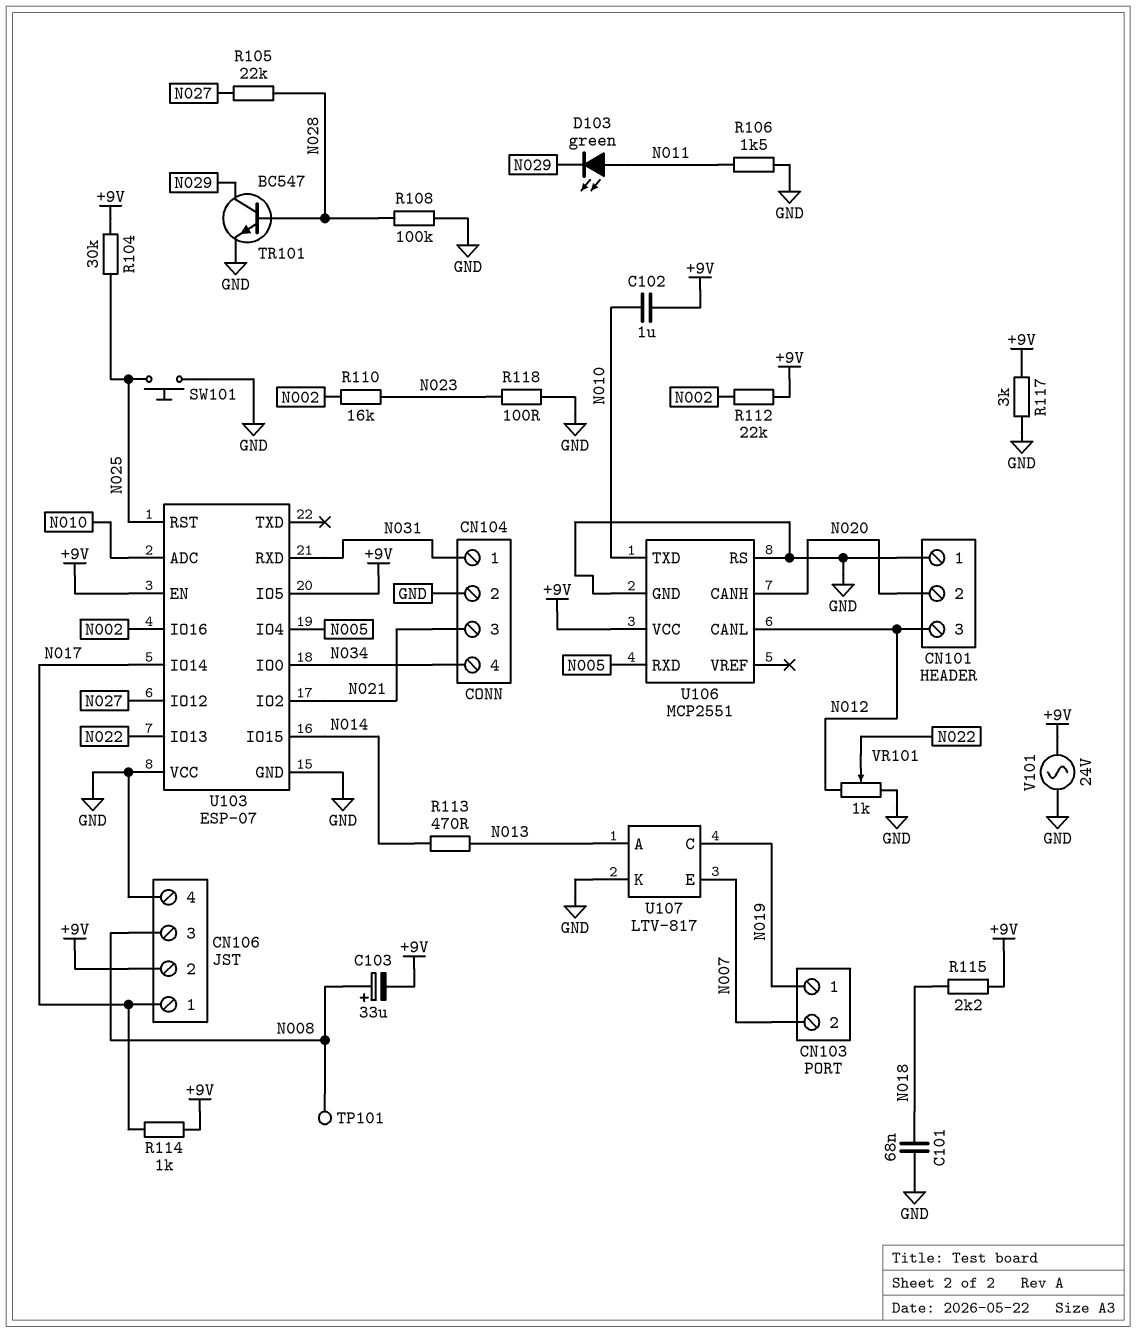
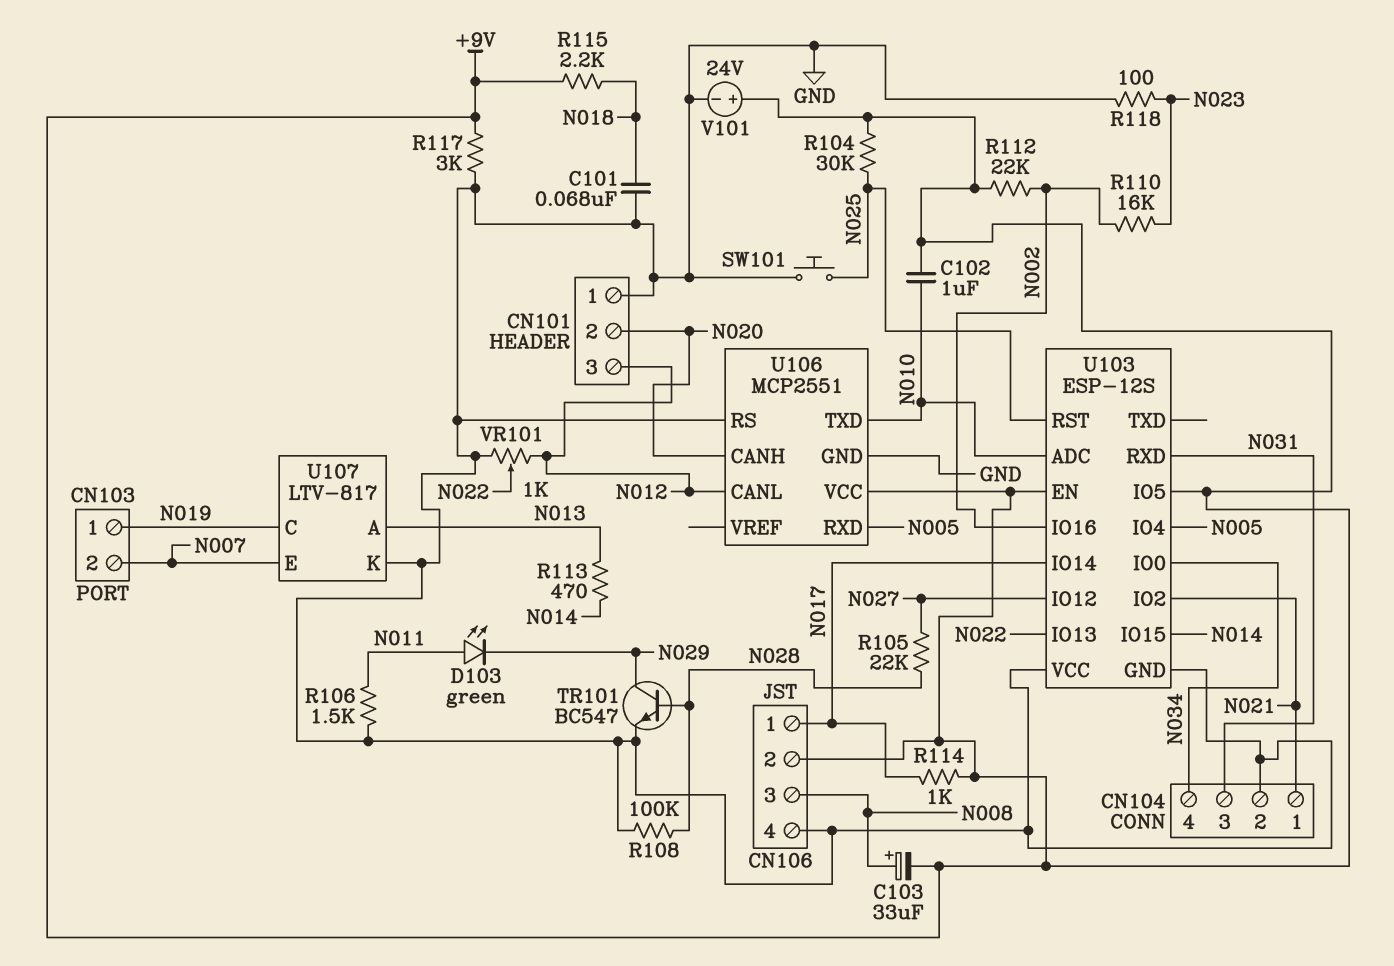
CN104 pin 1: N031 -> N021
CN104 pin 3: N021 -> N031
TP101: test point (N008) -> none
U103: ESP-07 -> ESP-12S
V101: AC 24V (+9V, GND) -> 24V (plus +9V, minus GND)

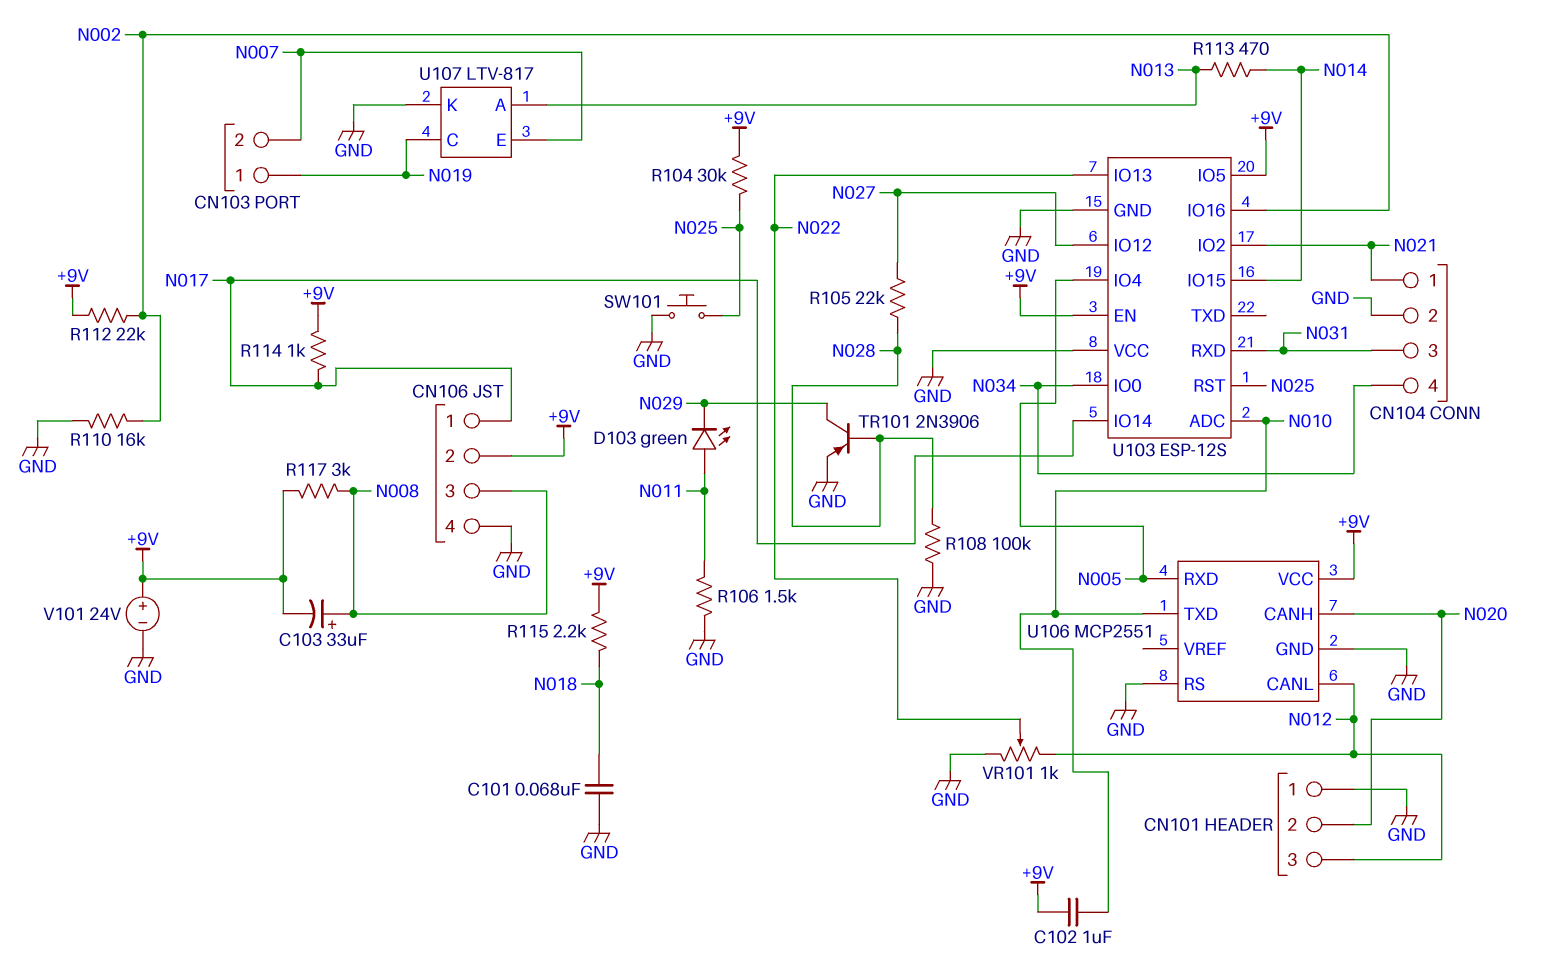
R110: 16k (N002, N023) -> 16k (GND, N002)
R117: 3k (+9V, GND) -> 3k (+9V, N008)
R118: 100 (GND, N023) -> none
TR101: NPN BC547 (B N028, C N029, E GND) -> PNP 2N3906 (B N028, C N029, E GND)

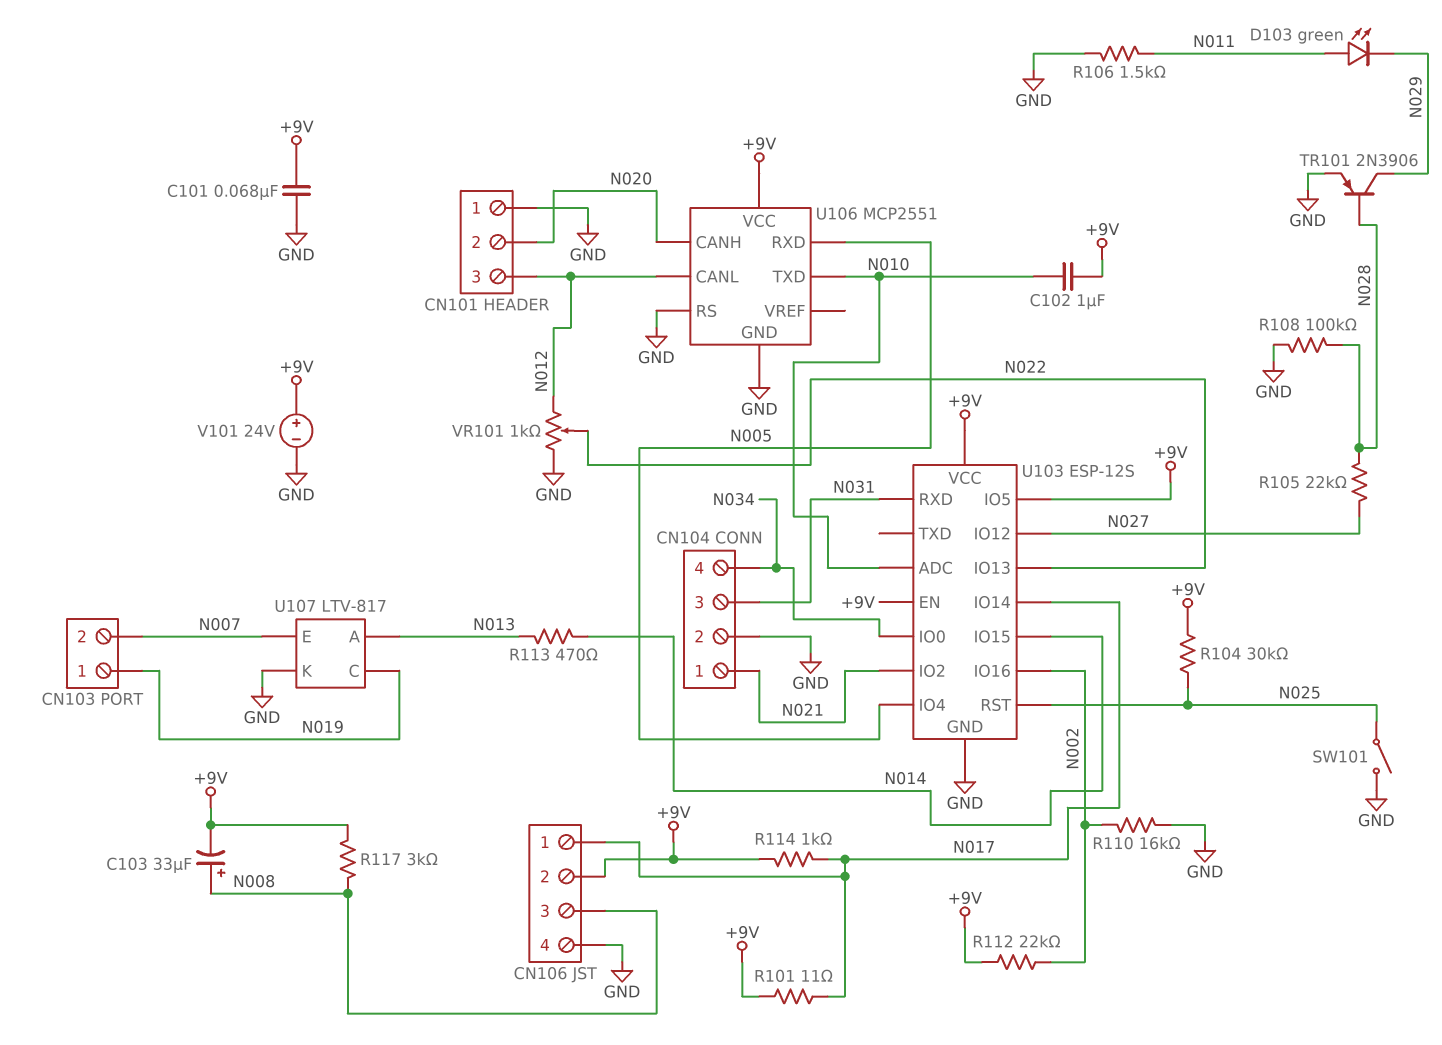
C101: 68nF (GND, N018) -> 68nF (+9V, GND)
R101: none -> 11 (+9V, N017)
R115: 2.2k (+9V, N018) -> none
SW101: button (GND, N025) -> switch (GND, N025)
U103 pin VCC: GND -> +9V

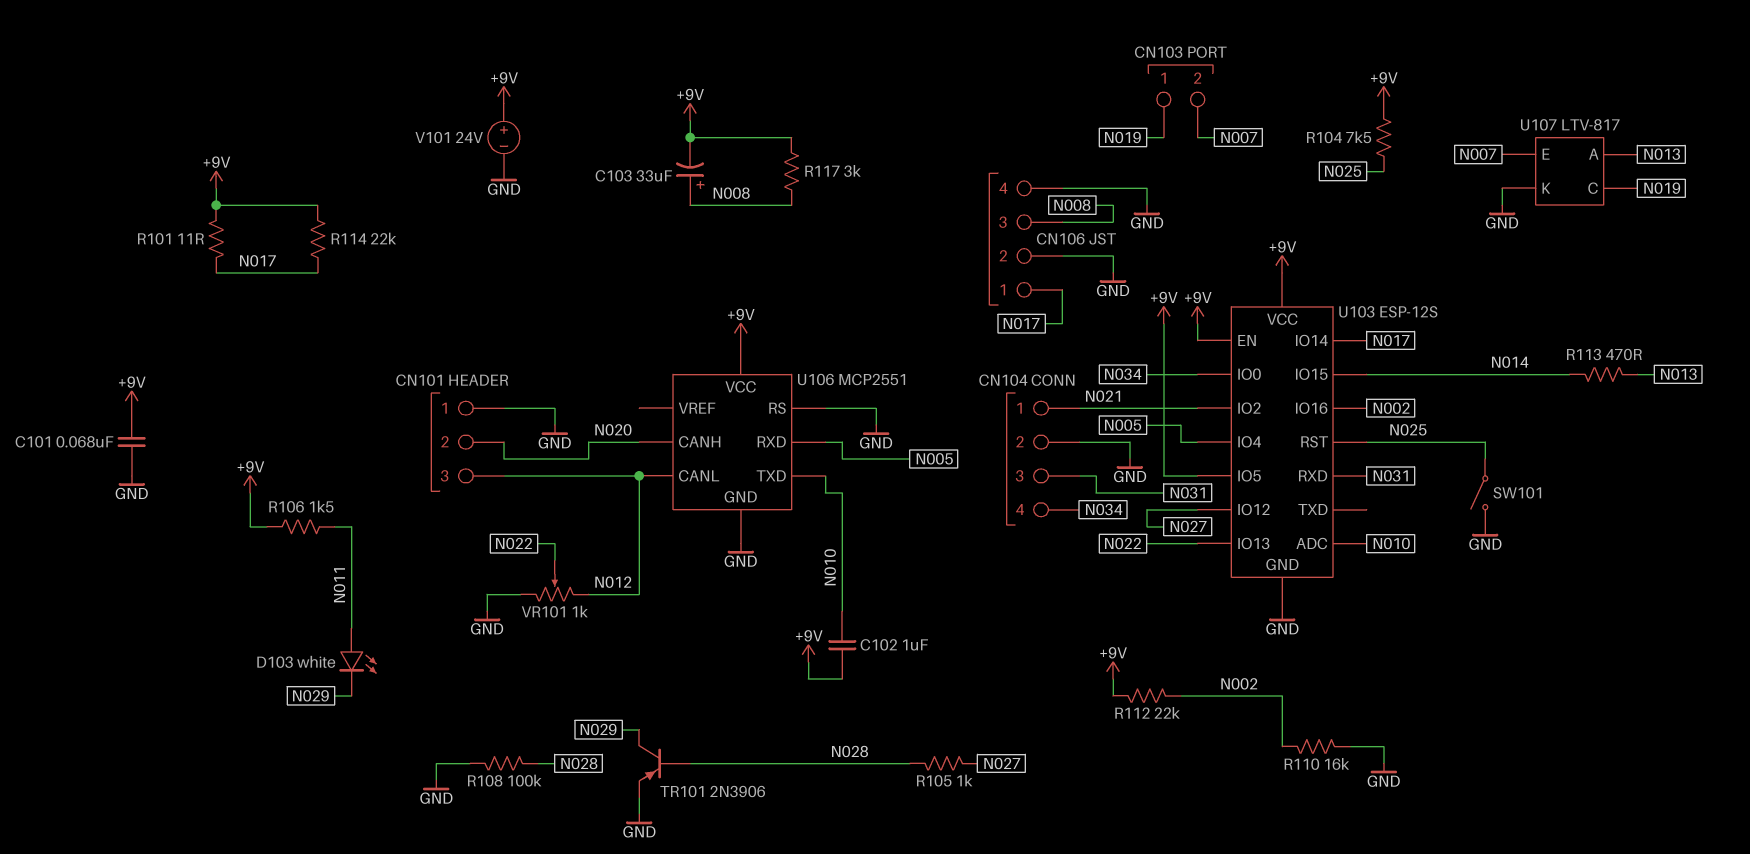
CN106 pin 2: +9V -> GND
D103: LED green (A N011, K N029) -> LED white (A N011, K N029)
R104: 30k (+9V, N025) -> 7.5k (+9V, N025)
R105: 22k (N027, N028) -> 1k (N027, N028)
R106: 1.5k (GND, N011) -> 1.5k (+9V, N011)
R114: 1k (+9V, N017) -> 22k (+9V, N017)

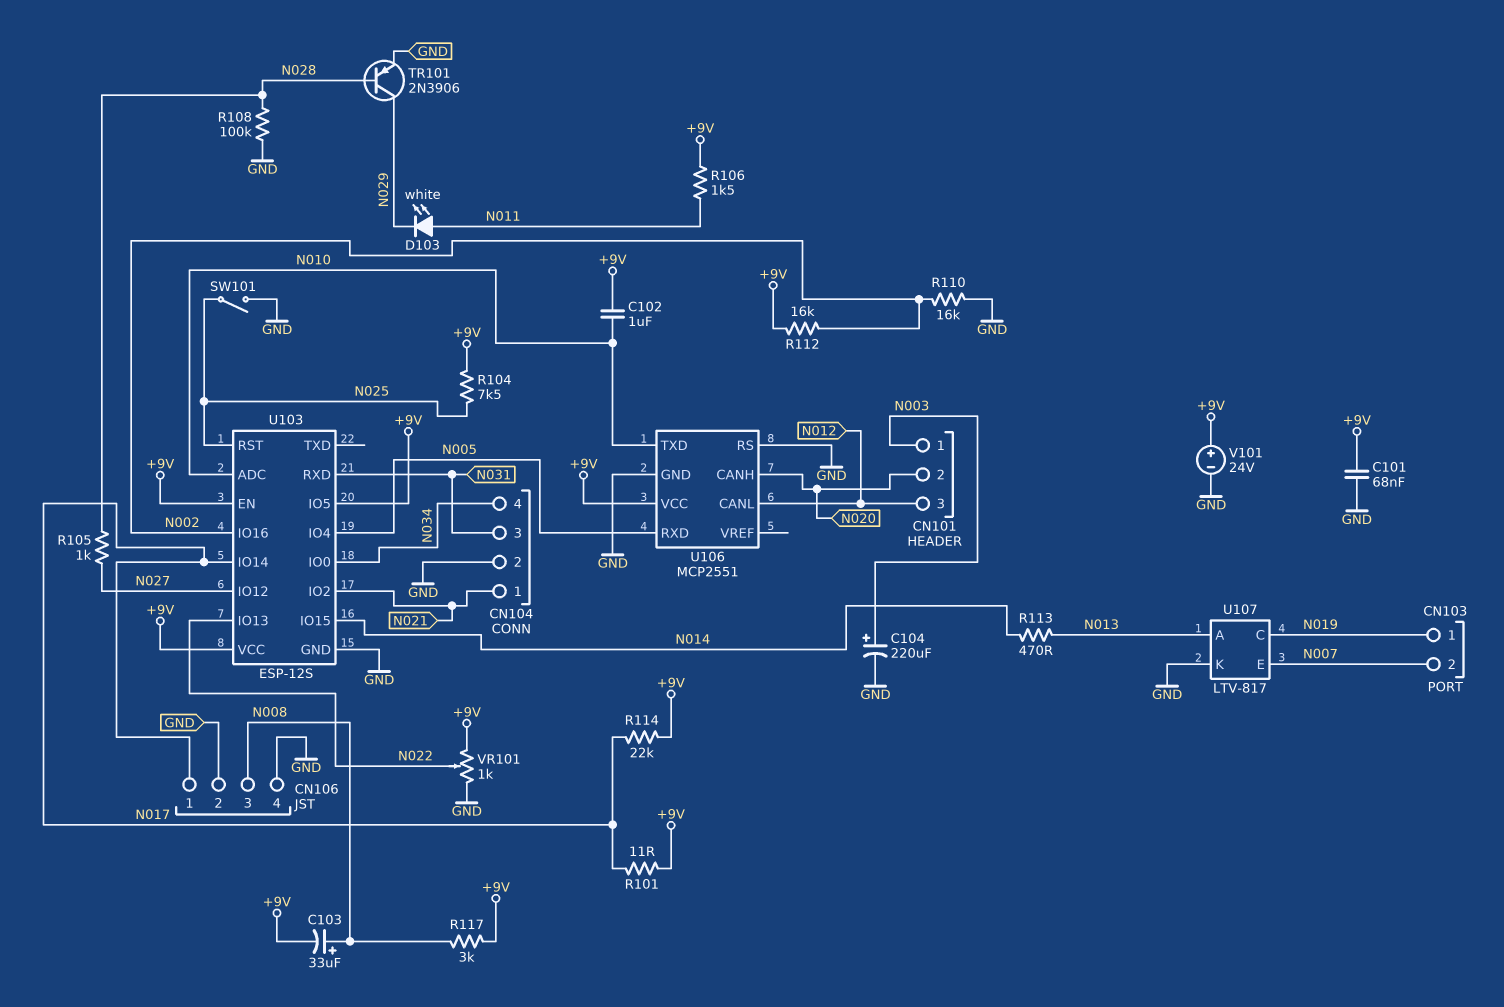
C104: none -> 220uF (plus N003, minus GND)
CN101 pin 1: GND -> N003
R112: 22k (+9V, N002) -> 16k (+9V, N002)
VR101: 1k (GND, N012, wiper N022) -> 1k (+9V, GND, wiper N022)

